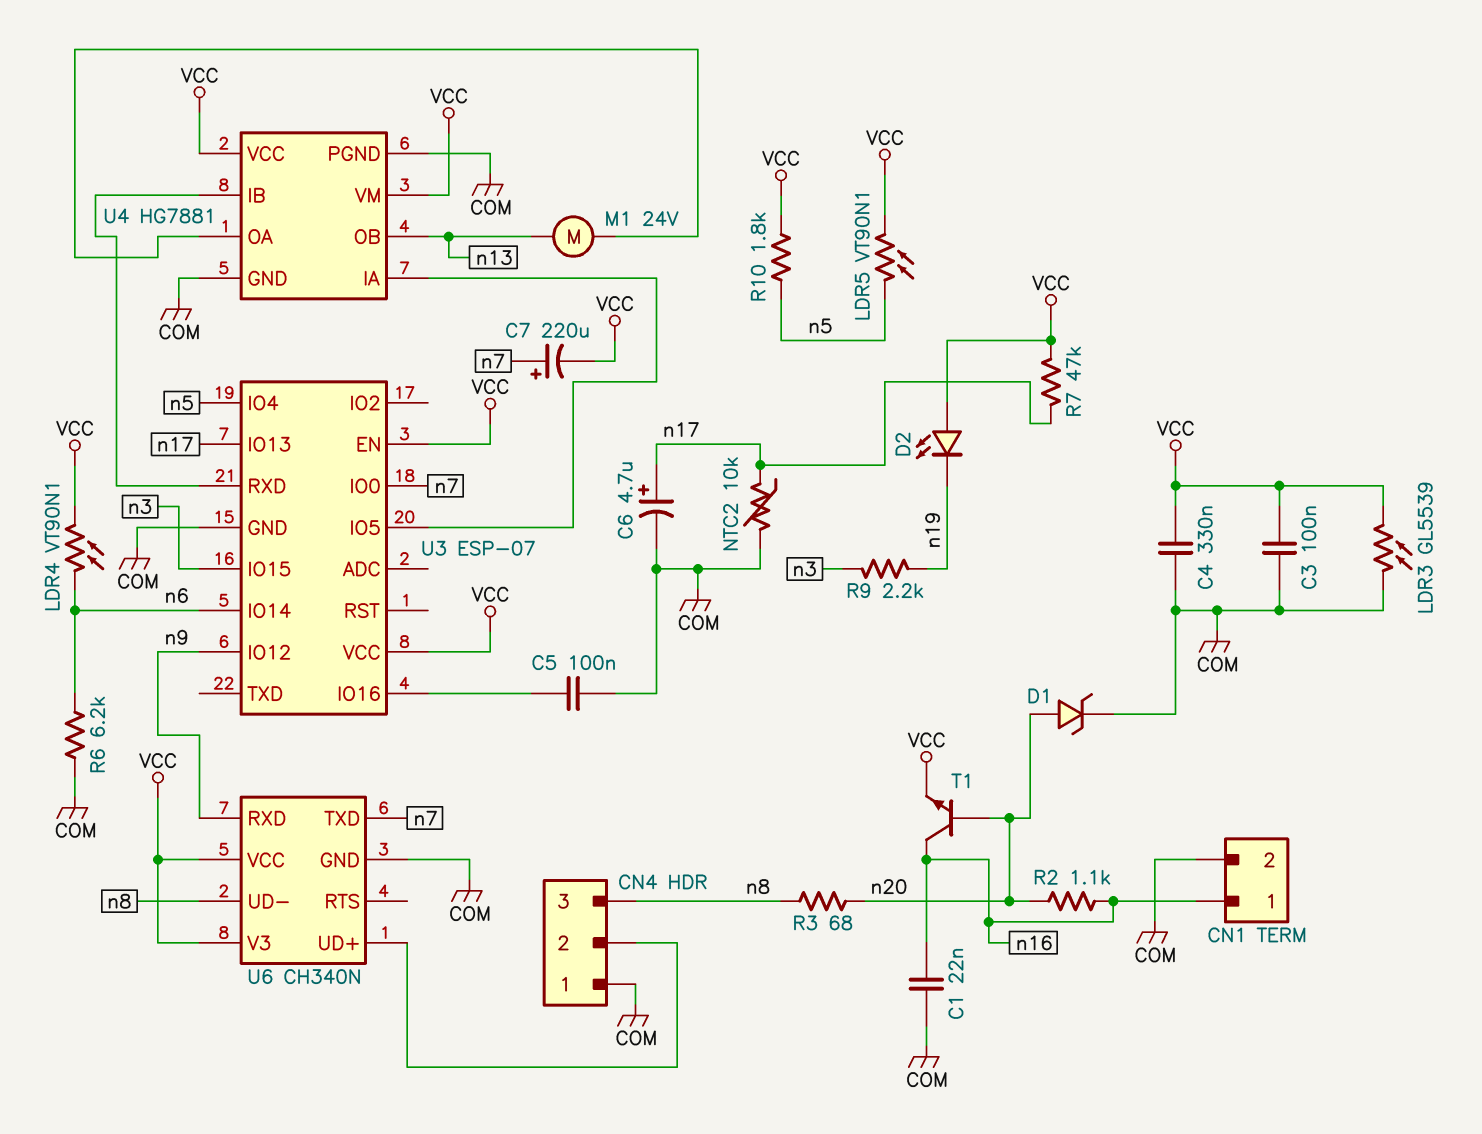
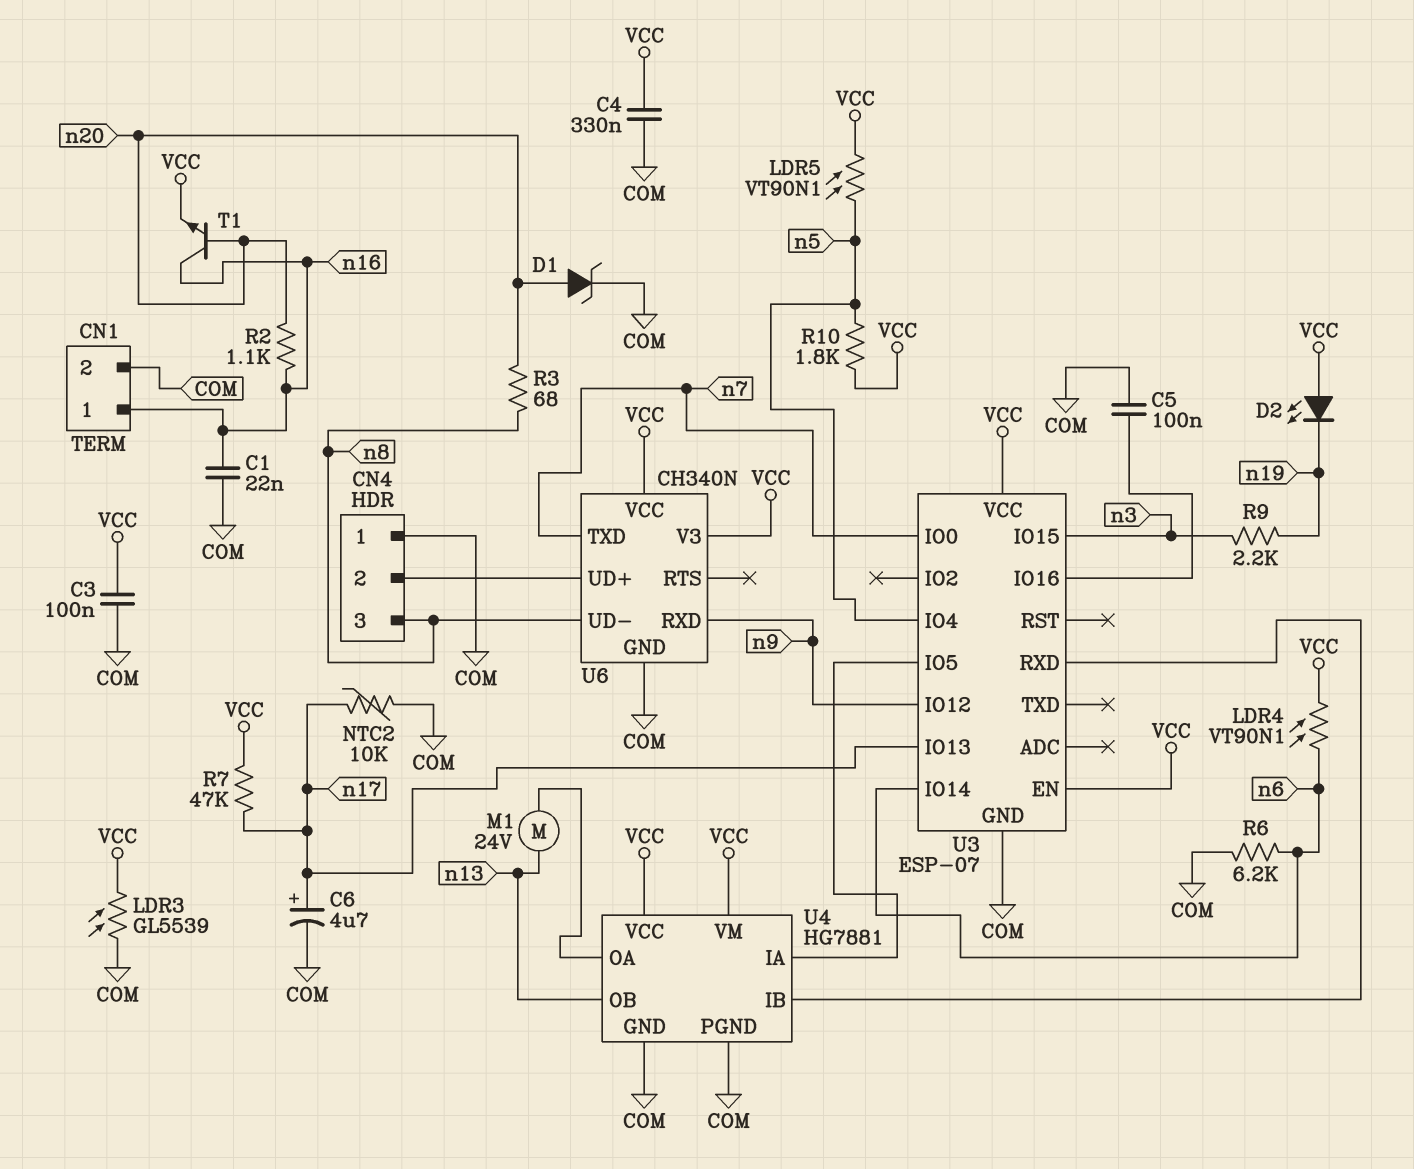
C7: 220uF (plus n7, minus VCC) -> none

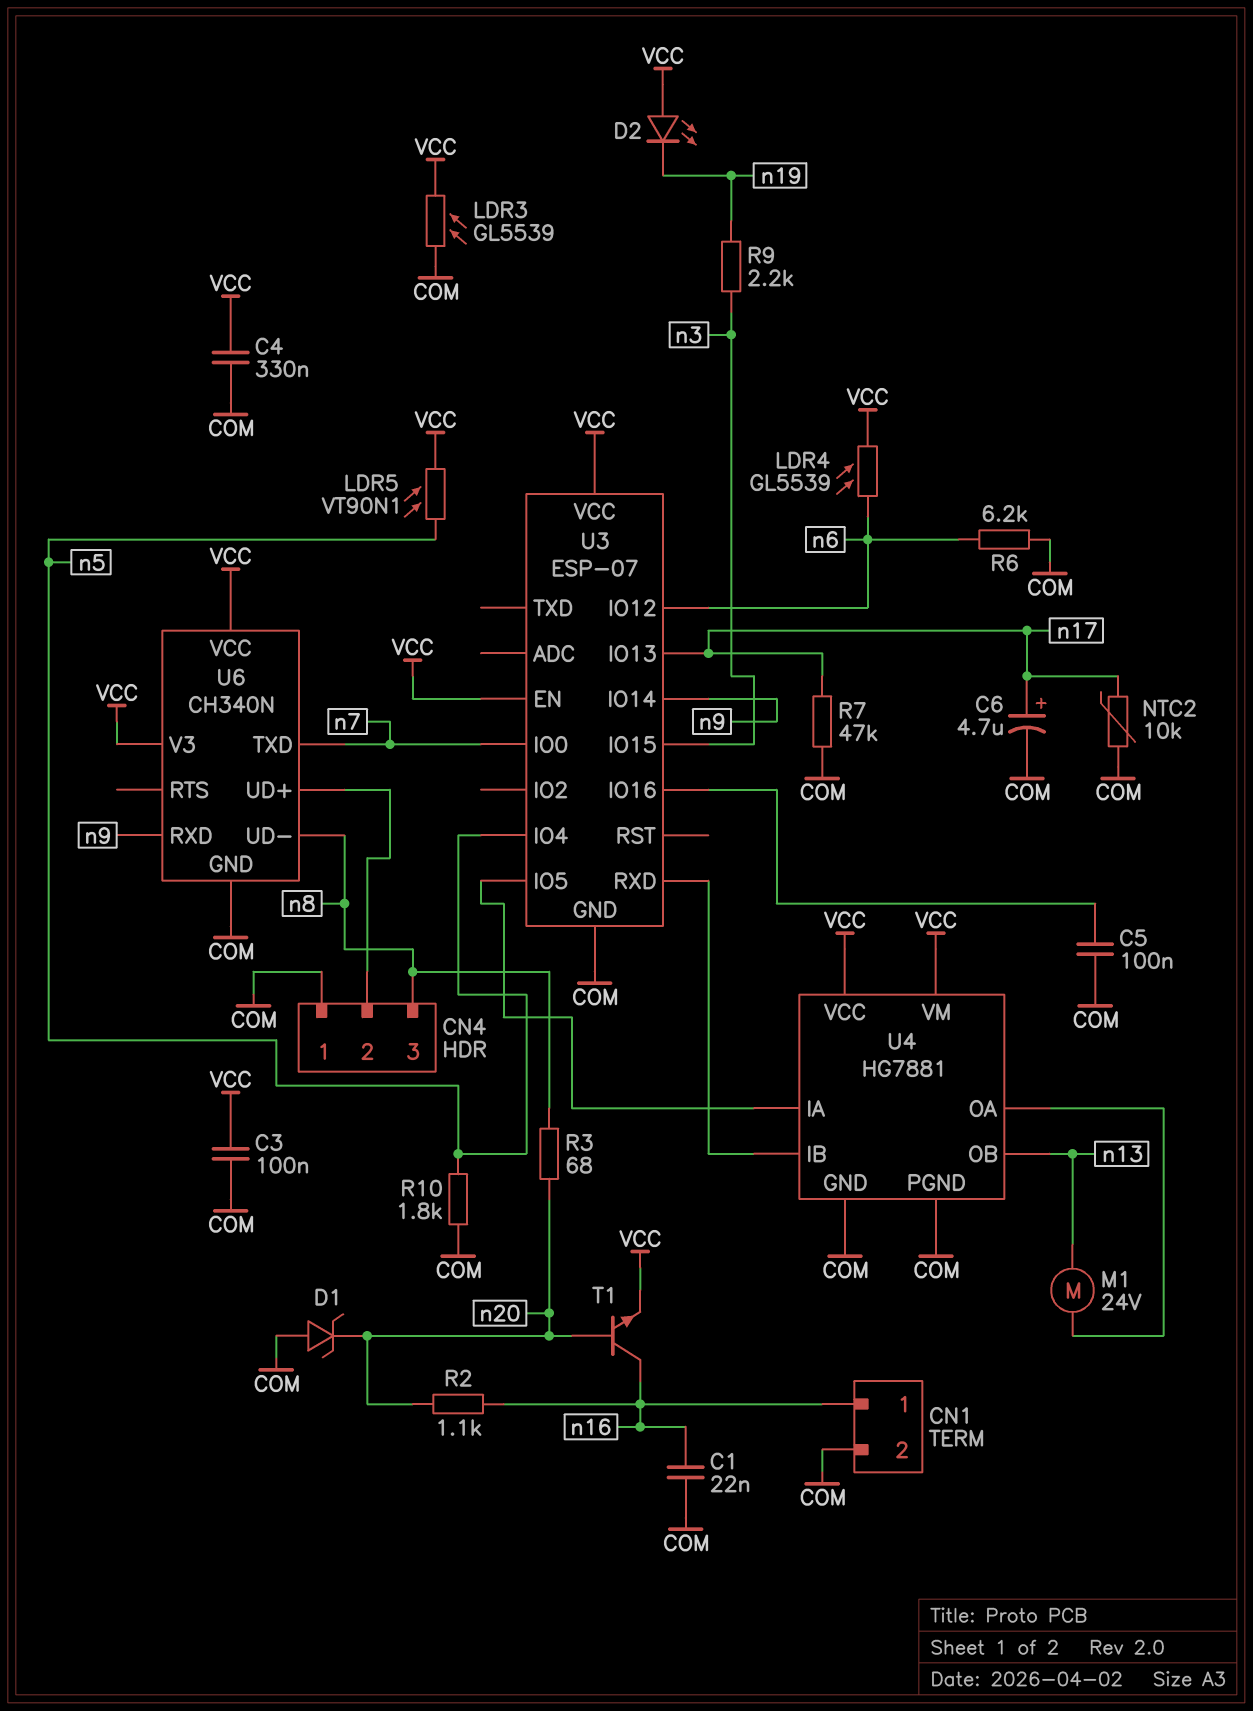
D1: zener (A n20, K COM) -> zener (A COM, K n20)
LDR4: VT90N1 (VCC, n6) -> GL5539 (VCC, n6)
R7: 47k (VCC, n17) -> 47k (COM, n17)
R10: 1.8k (VCC, n5) -> 1.8k (COM, n5)
U3 pin IO12: n9 -> n6
U3 pin IO14: n6 -> n9

